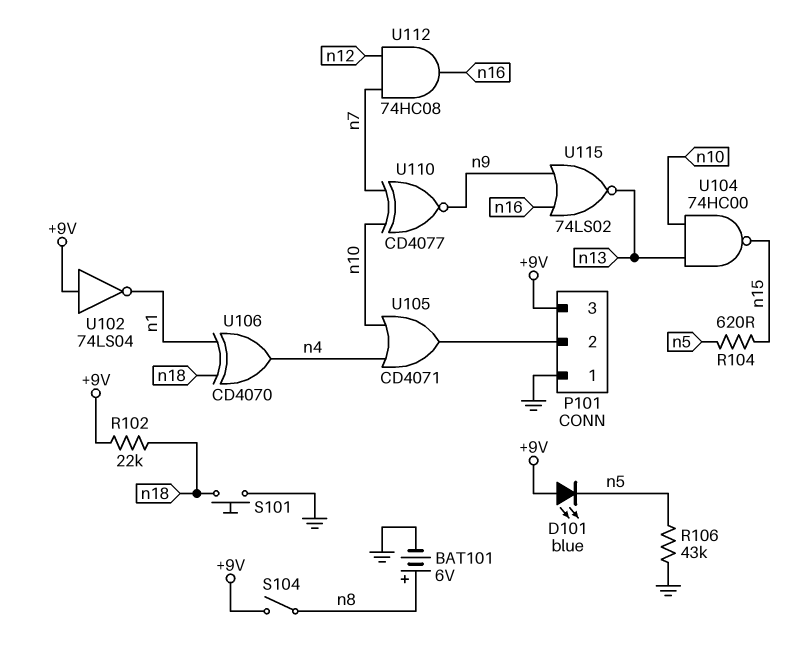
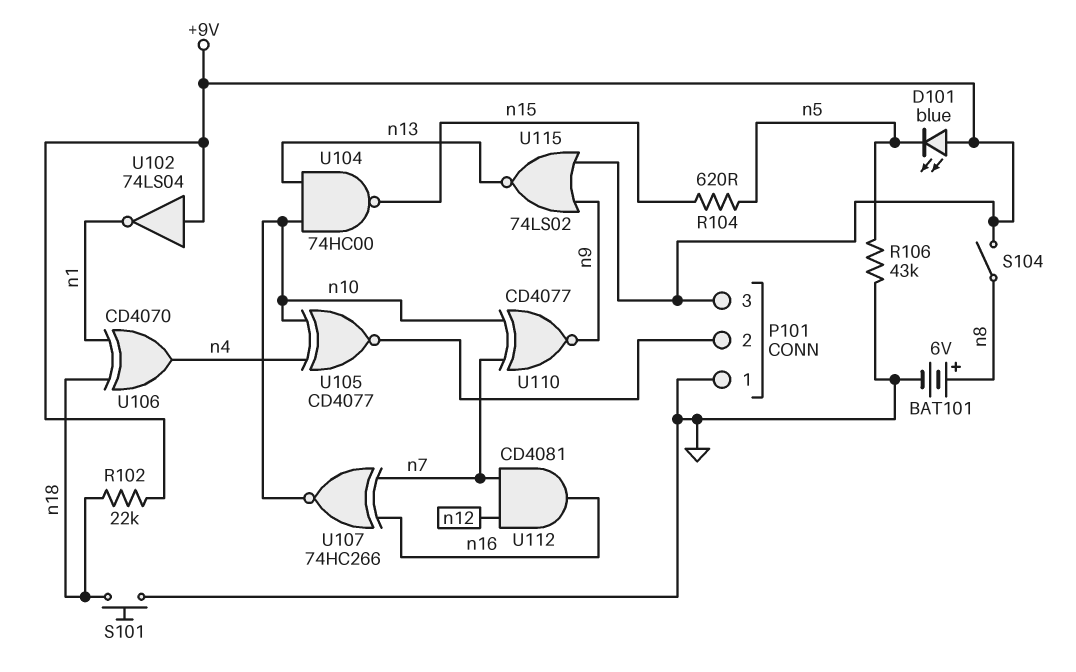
U105: OR CD4071 (in n4, in n10, out P101/2) -> XNOR CD4077 (in n4, in n10, out P101/2)
U107: none -> XNOR 74HC266 (in n7, in n16, out n10)
U112: AND 74HC08 (in n7, in n12, out n16) -> AND CD4081 (in n7, in n12, out n16)
U115: NOR 74LS02 (in n9, in n16, out n13) -> NOR 74LS02 (in +9V, in n9, out n13)

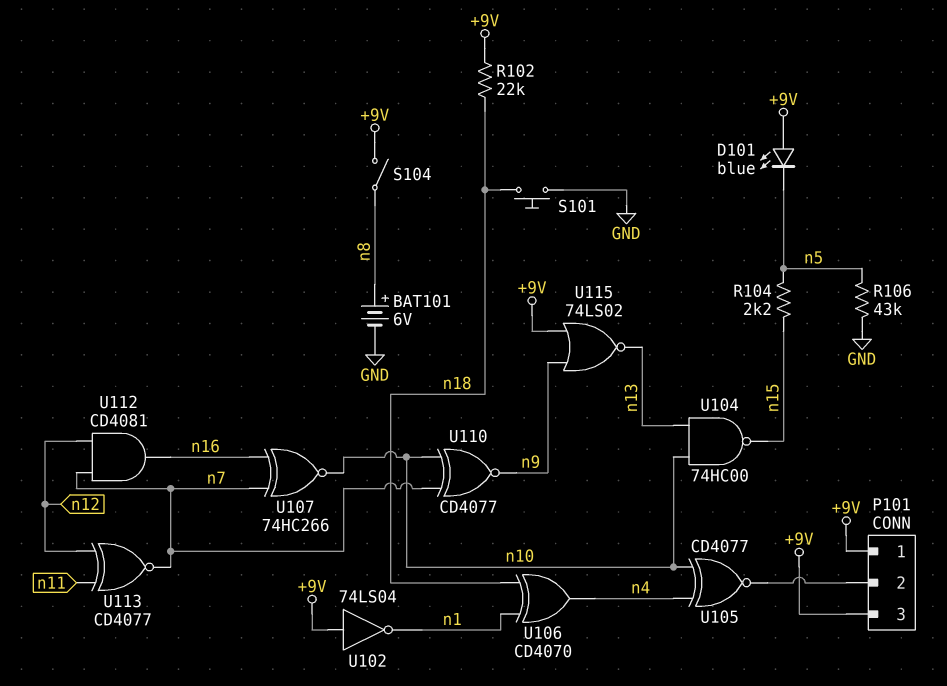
P101 pin 1: GND -> +9V
R104: 620 (n5, n15) -> 2.2k (n5, n15)
U113: none -> XNOR CD4077 (in n11, in n12, out n7)

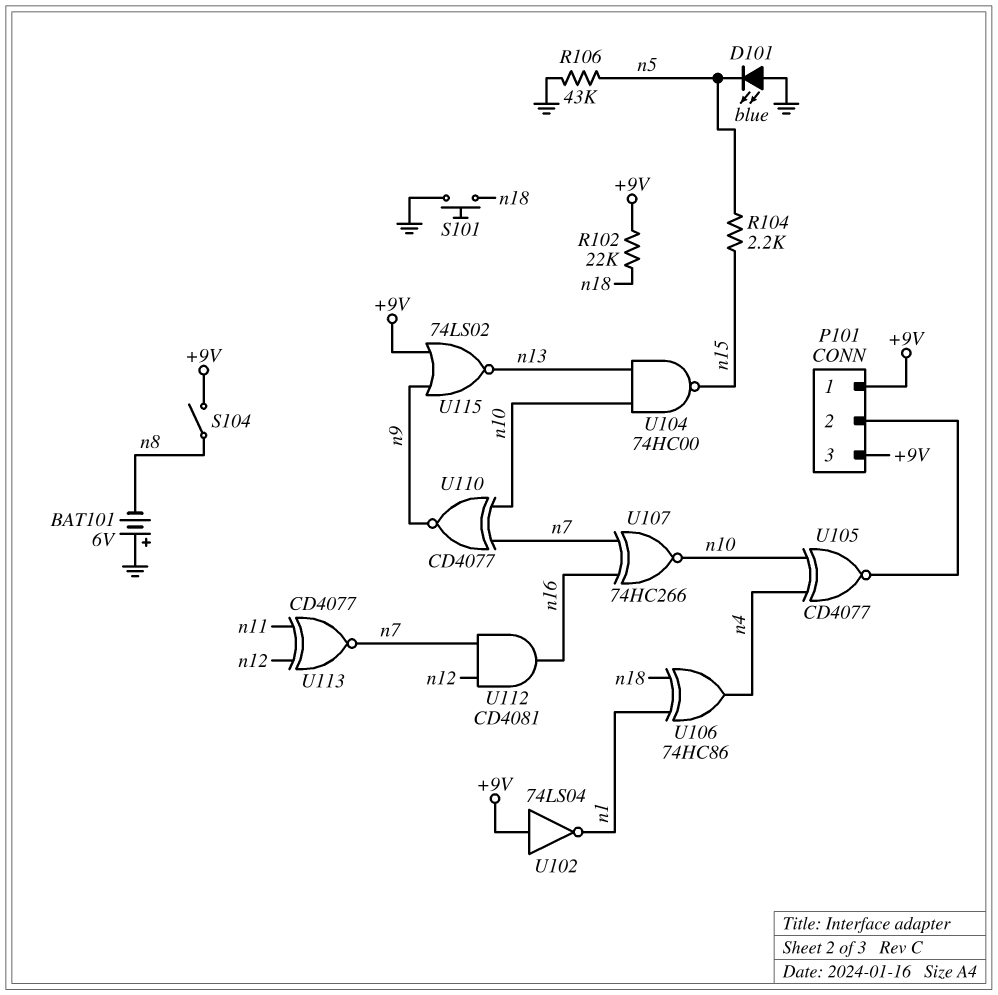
BAT101: 6V (plus n8, minus GND) -> 6V (plus GND, minus n8)
D101: LED blue (A +9V, K n5) -> LED blue (A GND, K n5)
U106: XOR CD4070 (in n1, in n18, out n4) -> XOR 74HC86 (in n1, in n18, out n4)

